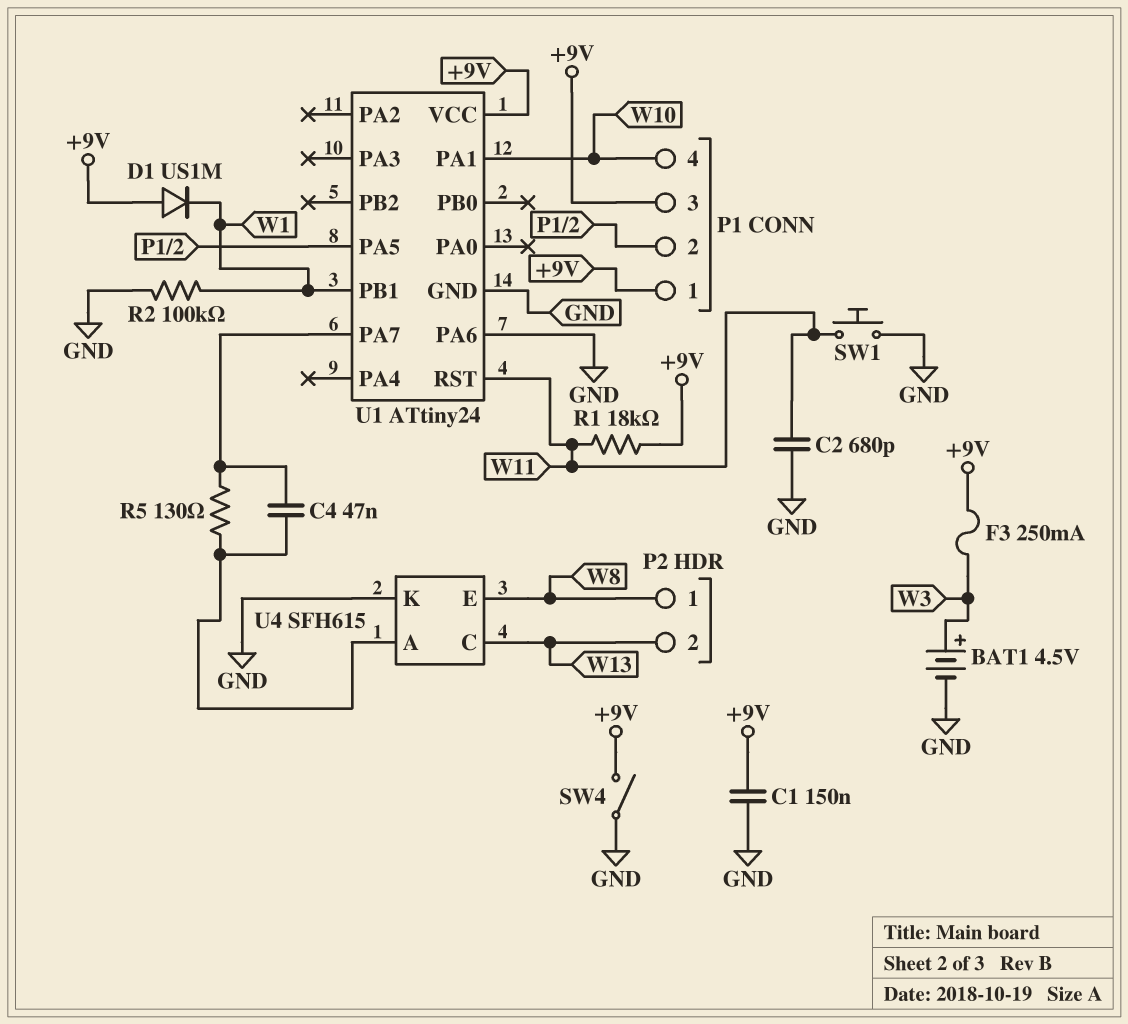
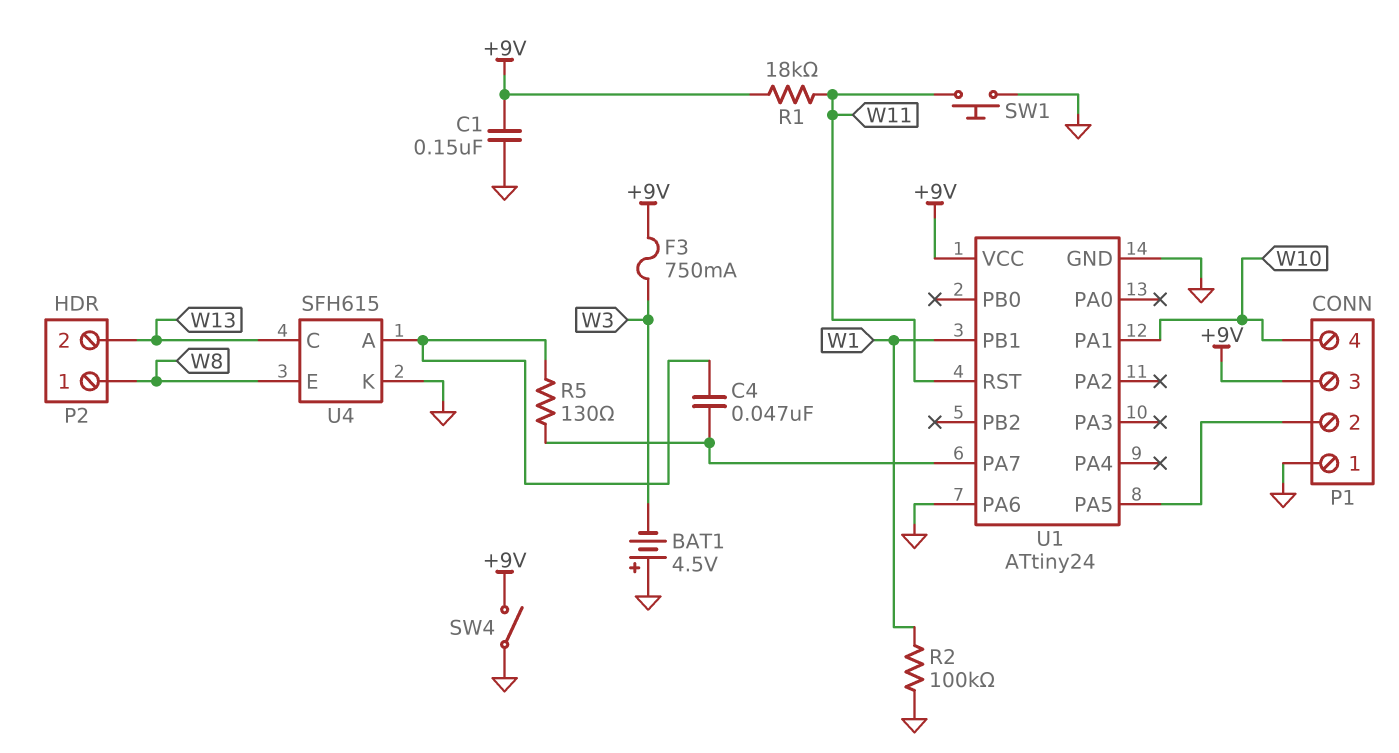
BAT1: 4.5V (plus W3, minus GND) -> 4.5V (plus GND, minus W3)
C2: 680pF (GND, W11) -> none
D1: diode US1M (A +9V, K W1) -> none
F3: 250mA (+9V, W3) -> 750mA (+9V, W3)
P1 pin 1: +9V -> GND

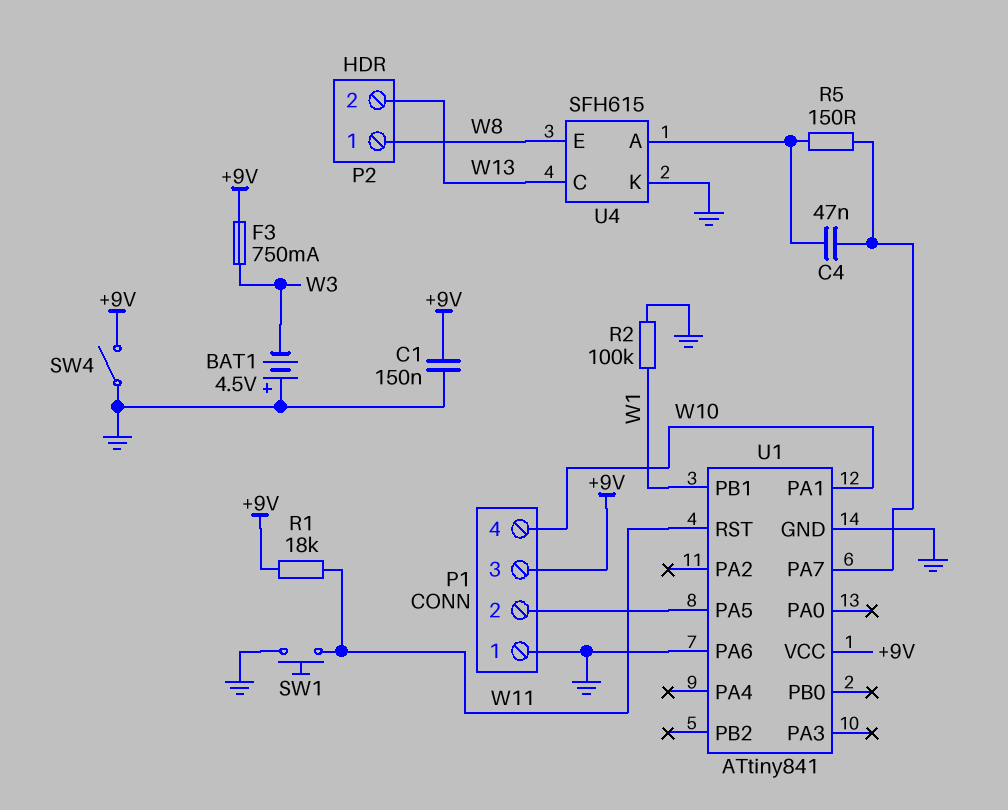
R5: 130 (U1/PA7, U4/A) -> 150 (U1/PA7, U4/A)
U1: ATtiny24 -> ATtiny841

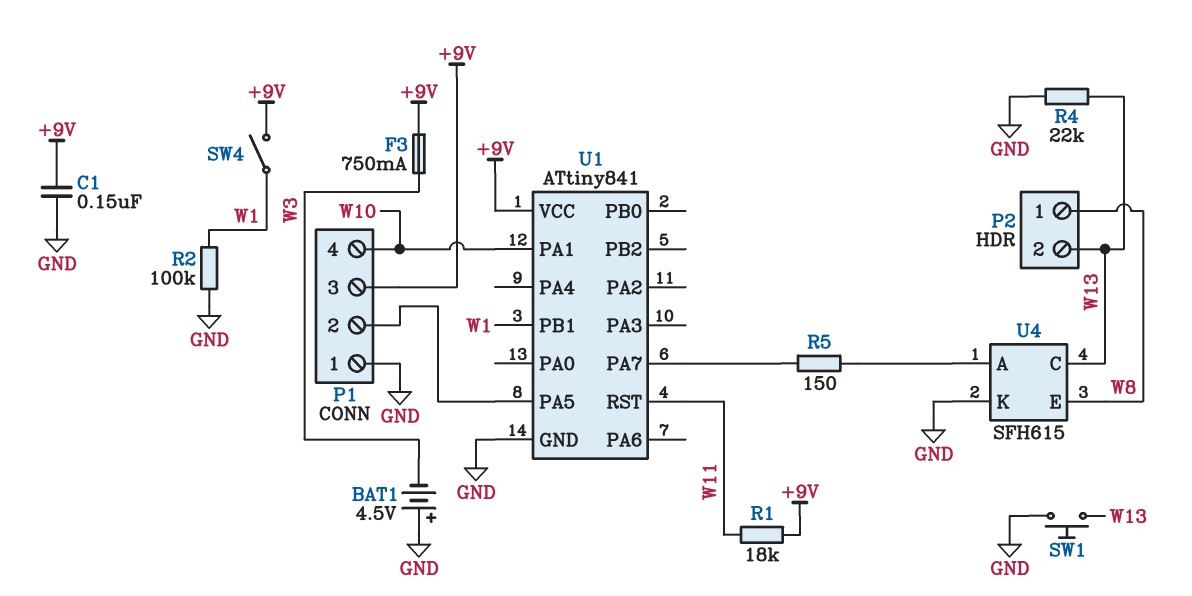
C4: 47nF (U1/PA7, U4/A) -> none
R4: none -> 22k (GND, W13)
SW1: button (GND, W11) -> button (GND, W13)
SW4: switch (+9V, GND) -> switch (+9V, W1)
U1 pin PA6: GND -> none

